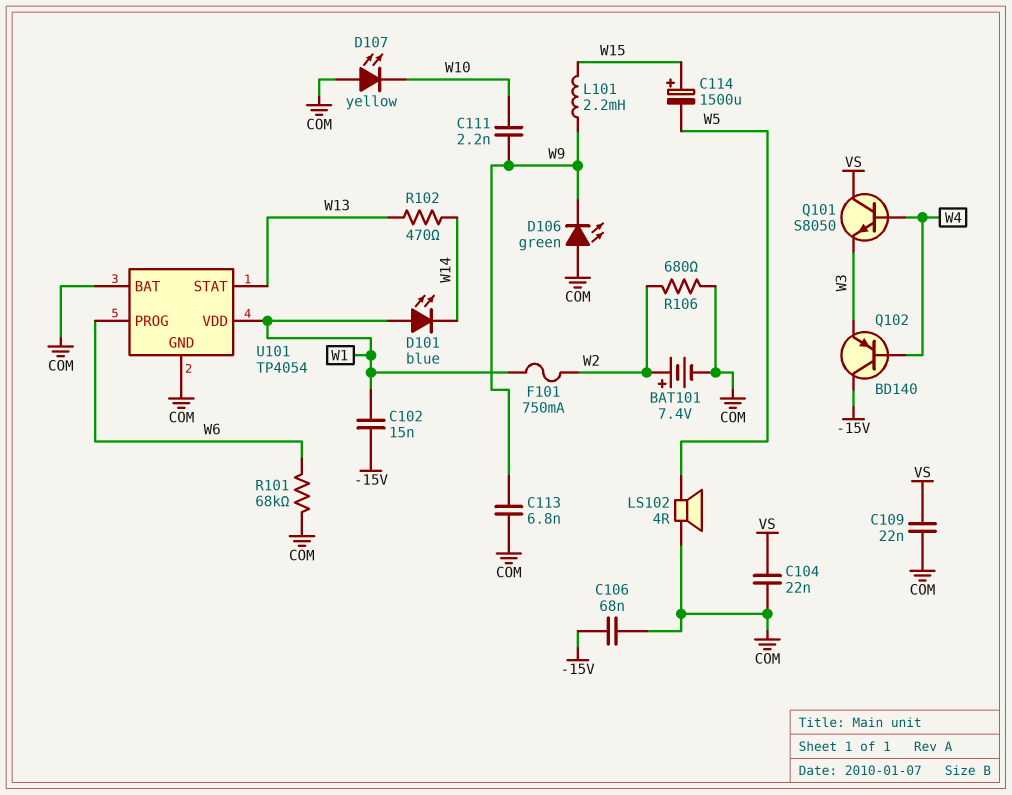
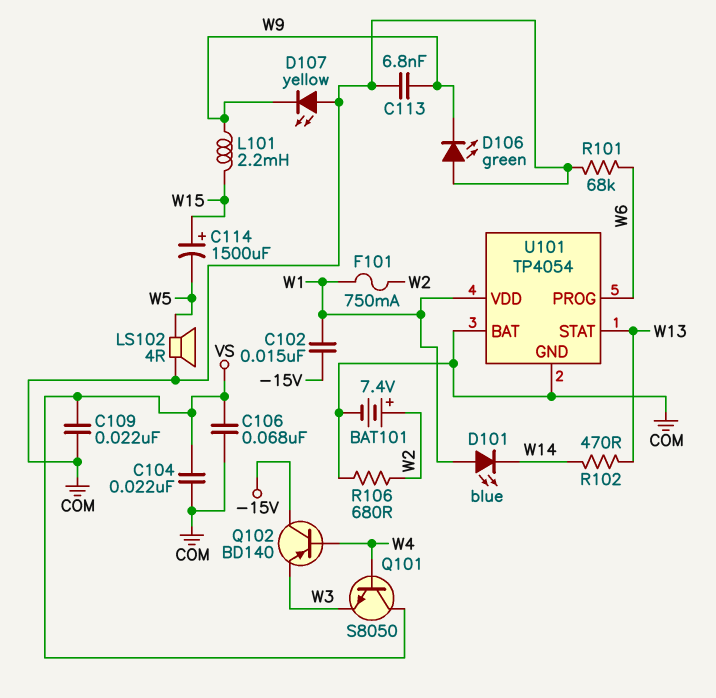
C106: 68nF (-15V, COM) -> 68nF (COM, VS)
C111: 2.2nF (W9, W10) -> none
D107: LED yellow (A COM, K W10) -> LED yellow (A COM, K W9)

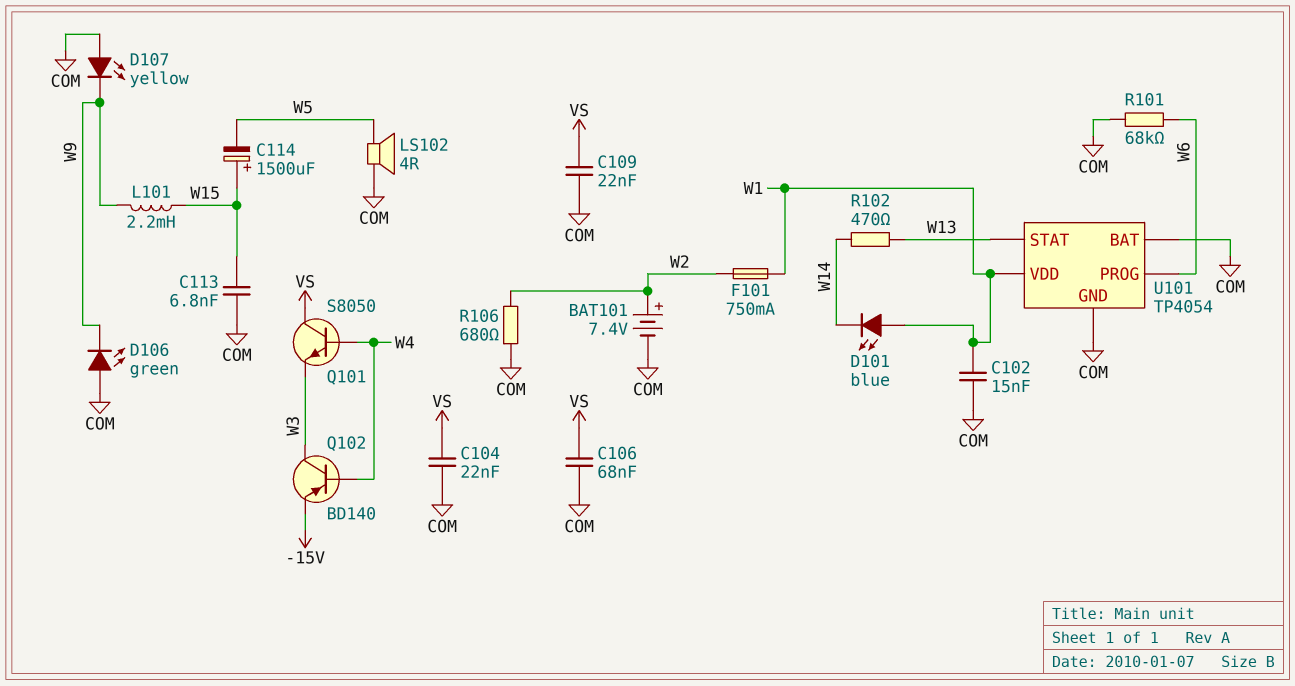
C102: 15nF (-15V, W1) -> 15nF (COM, W1)
C113: 6.8nF (COM, W9) -> 6.8nF (COM, W15)
Q102: PNP BD140 (B W4, C -15V, E W3) -> PNP BD140 (B W4, C W3, E -15V)

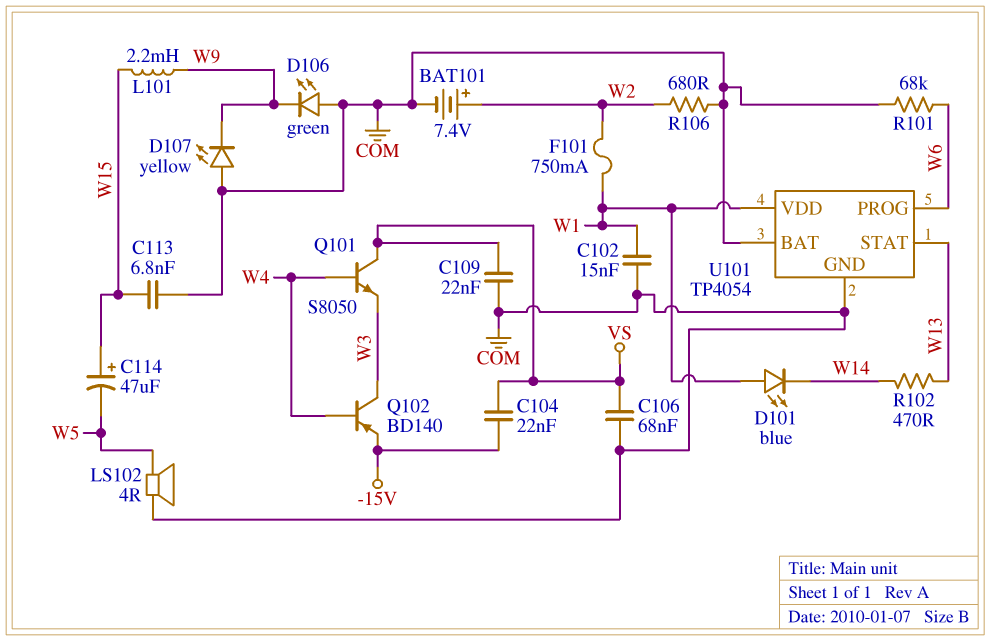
C104: 22nF (COM, VS) -> 22nF (-15V, VS)
C114: 1500uF (plus W15, minus W5) -> 47uF (plus W15, minus W5)

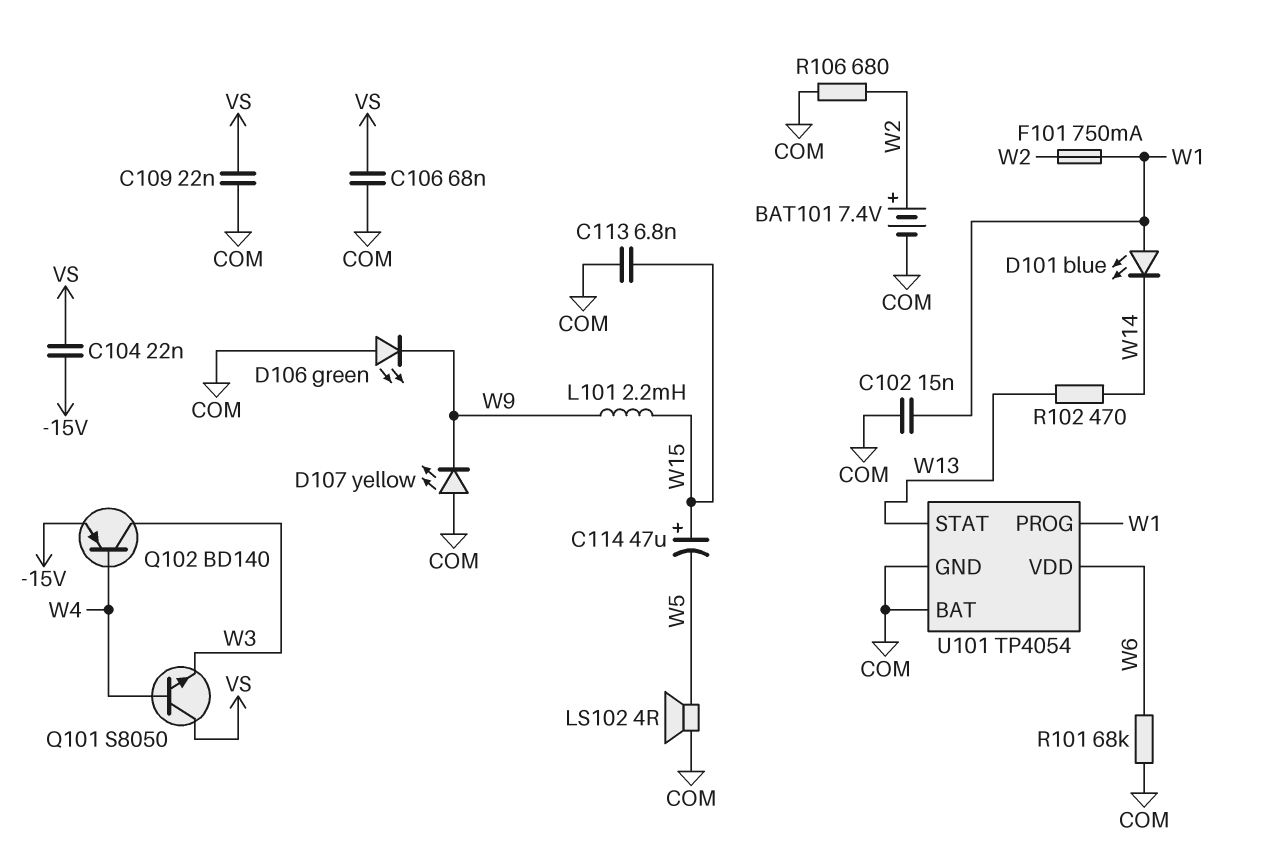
U101 pin PROG: W6 -> W1
U101 pin VDD: W1 -> W6

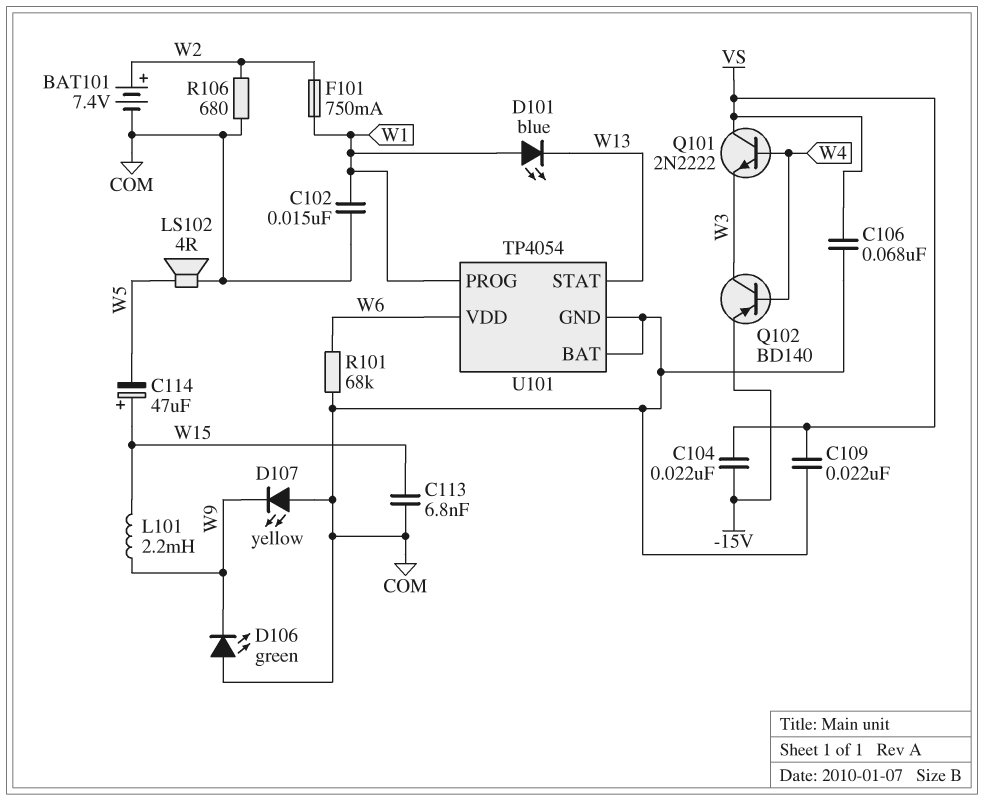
D101: LED blue (A W1, K W14) -> LED blue (A W1, K W13)
Q101: NPN S8050 (B W4, C VS, E W3) -> NPN 2N2222 (B W4, C VS, E W3)
R102: 470 (W13, W14) -> none

